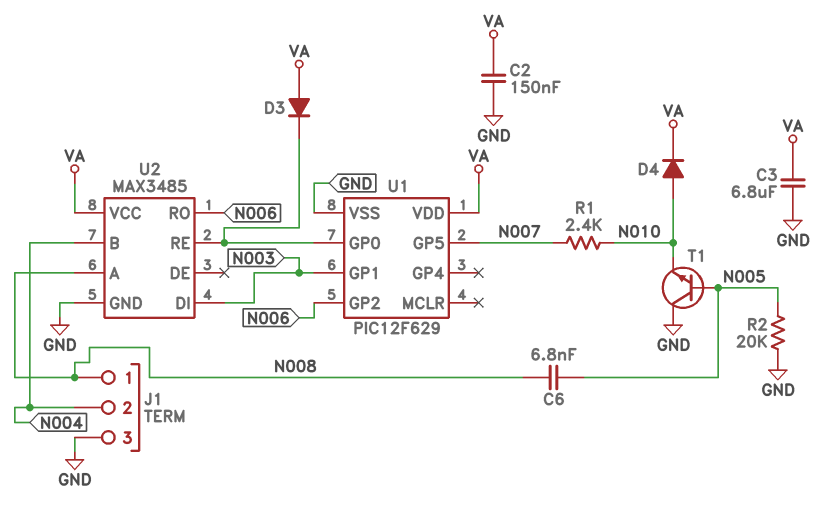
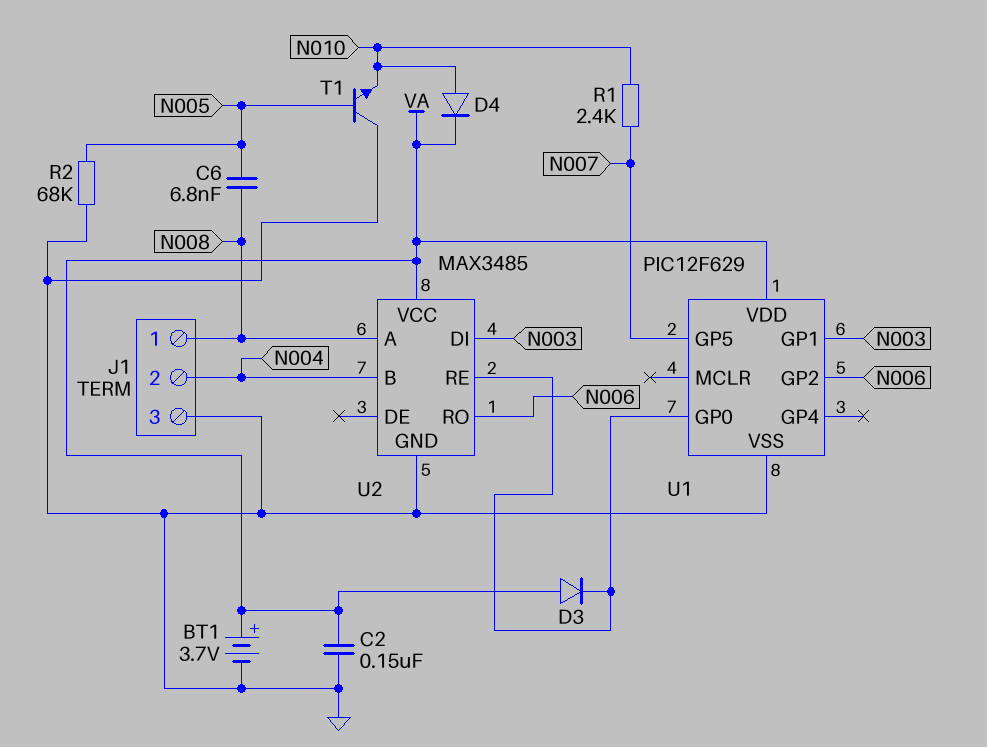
BT1: none -> 3.7V (plus VA, minus GND)
C3: 6.8uF (GND, VA) -> none
R2: 20k (GND, N005) -> 68k (GND, N005)

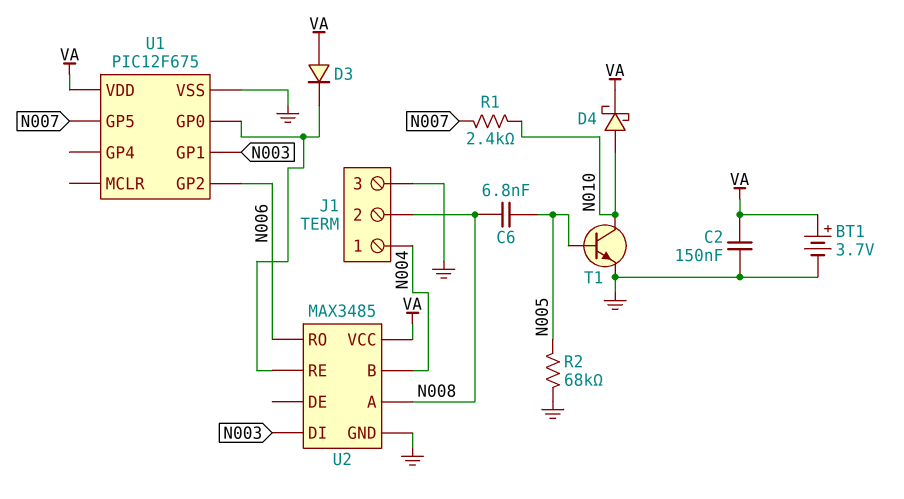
D4: diode (A N010, K VA) -> schottky (A N010, K VA)
J1 pin 1: N008 -> N004
J1 pin 2: N004 -> N008
T1: NPN (B N005, C GND, E N010) -> NPN (B N005, C N010, E GND)
U1: PIC12F629 -> PIC12F675

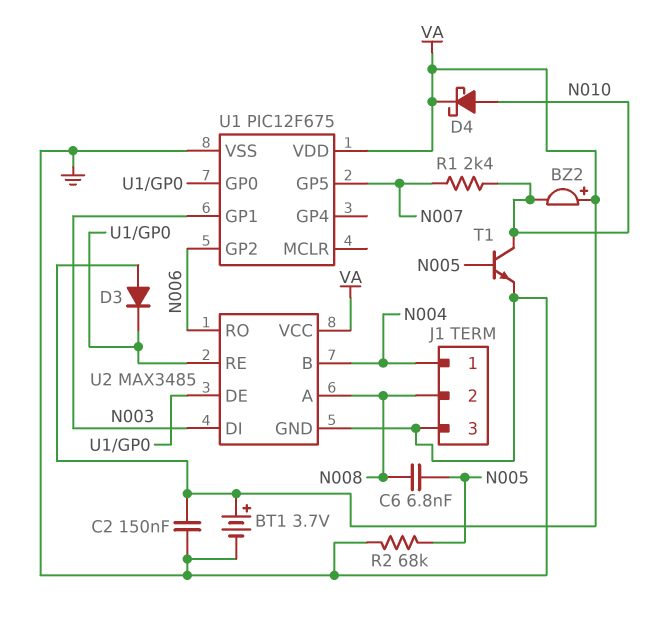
BZ2: none -> buzzer (plus VA, minus N010)
U2 pin DE: none -> U1/GP0

